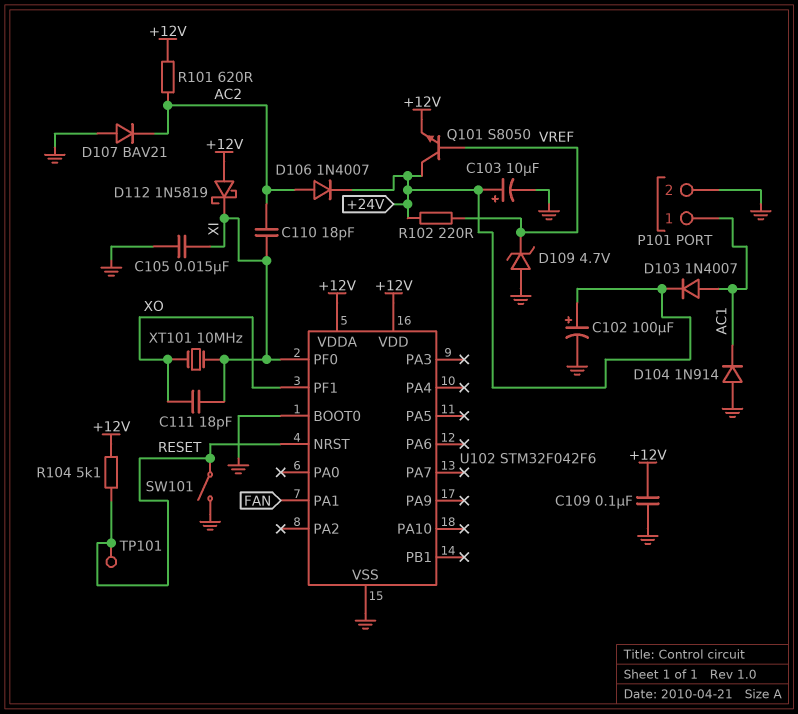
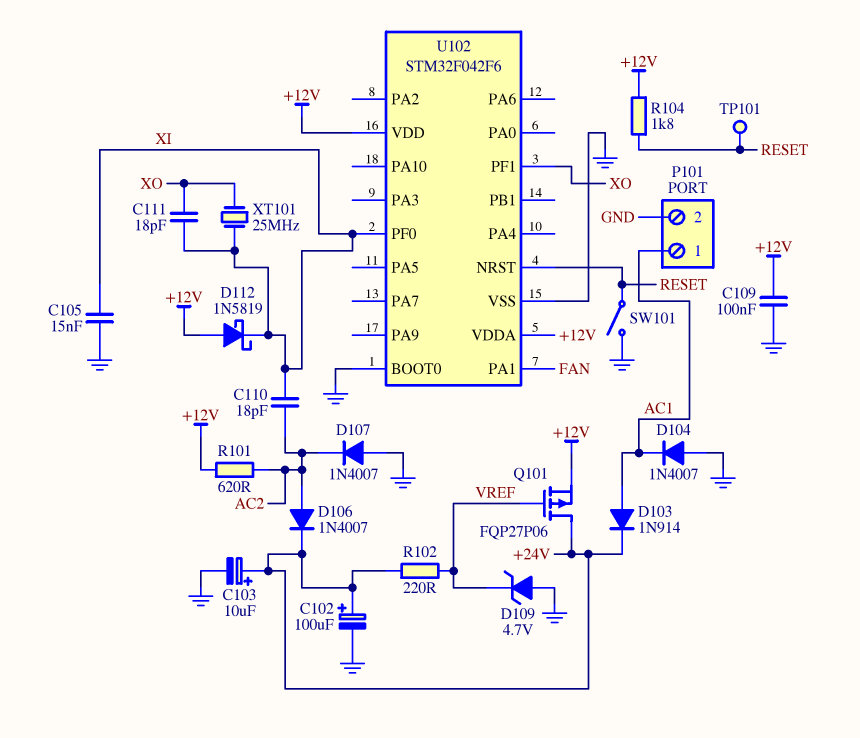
D103: diode 1N4007 (A AC1, K +24V) -> diode 1N914 (A AC1, K +24V)
D104: diode 1N914 (A GND, K AC1) -> diode 1N4007 (A GND, K AC1)
D107: diode BAV21 (A GND, K AC2) -> diode 1N4007 (A GND, K AC2)
Q101: NPN S8050 (B VREF, C +24V, E +12V) -> PMOS FQP27P06 (G VREF, D +24V, S +12V)
R104: 5.1k (+12V, RESET) -> 1.8k (+12V, RESET)
XT101: 10MHz (XI, XO) -> 25MHz (XI, XO)

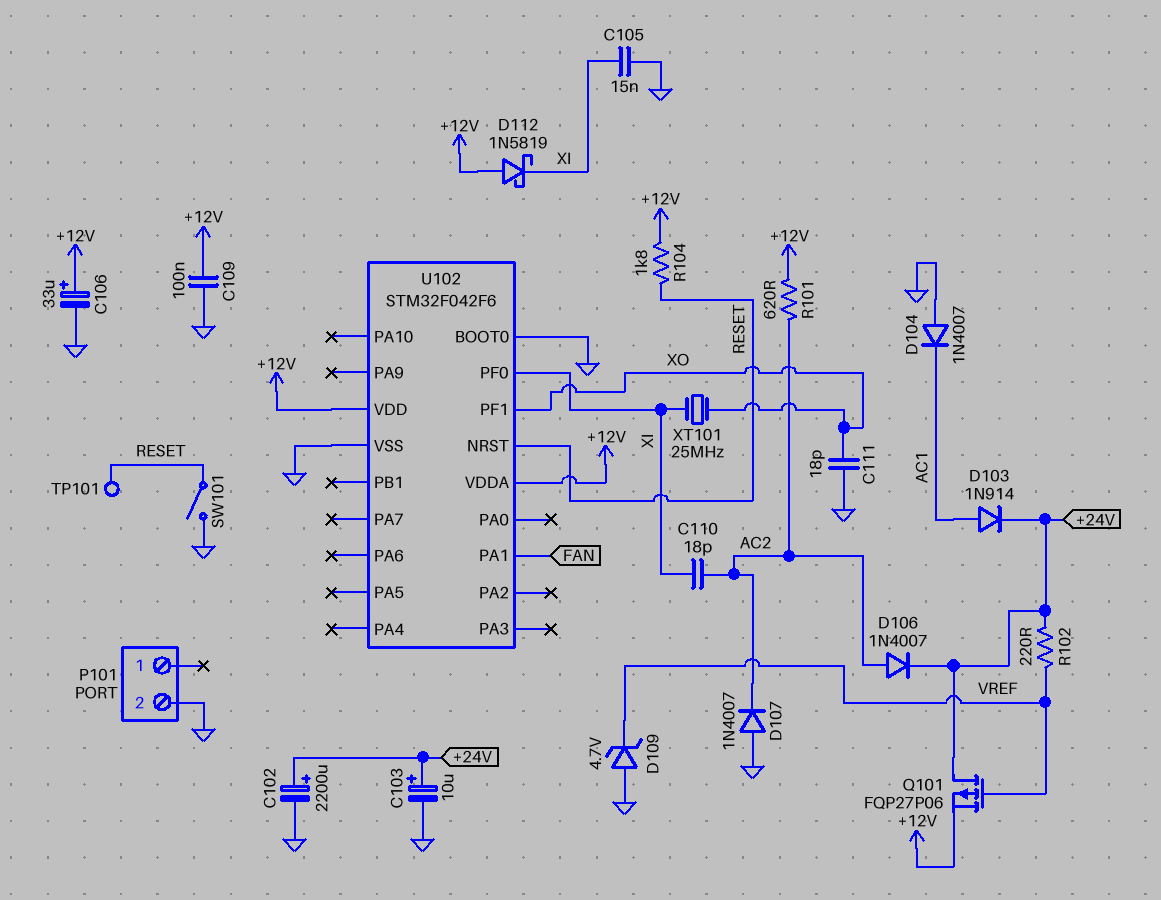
C102: 100uF (plus +24V, minus GND) -> 2200uF (plus +24V, minus GND)
C106: none -> 33uF (plus +12V, minus GND)
C111: 18pF (XI, XO) -> 18pF (GND, XO)
P101 pin 1: AC1 -> none

